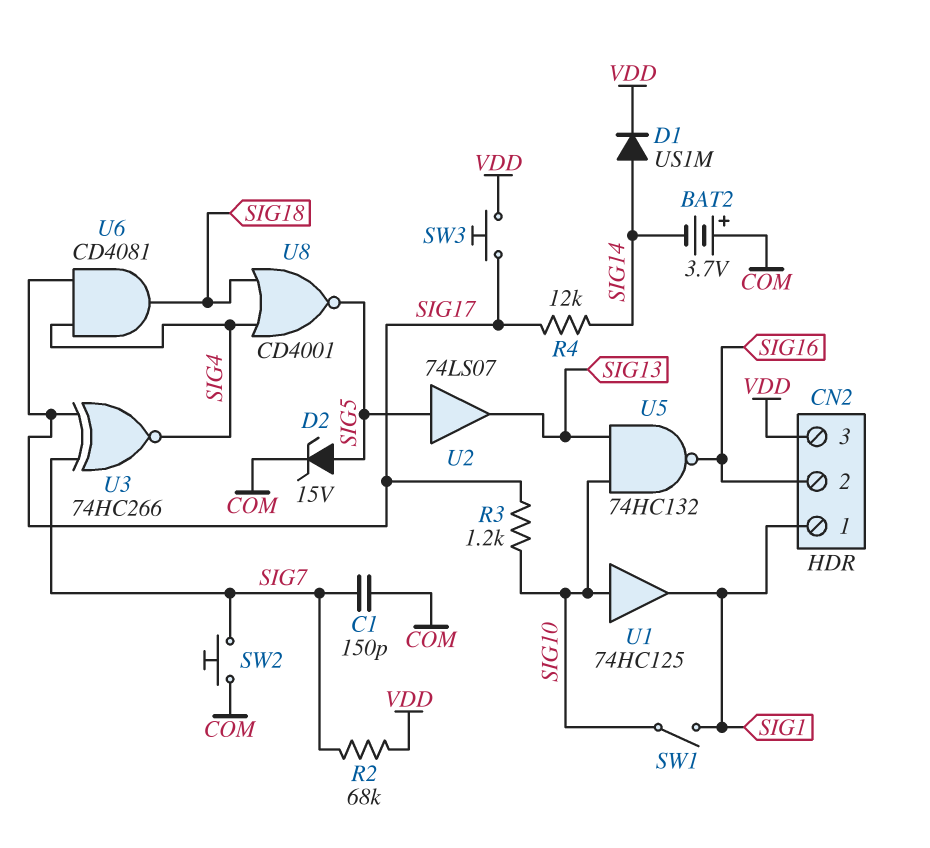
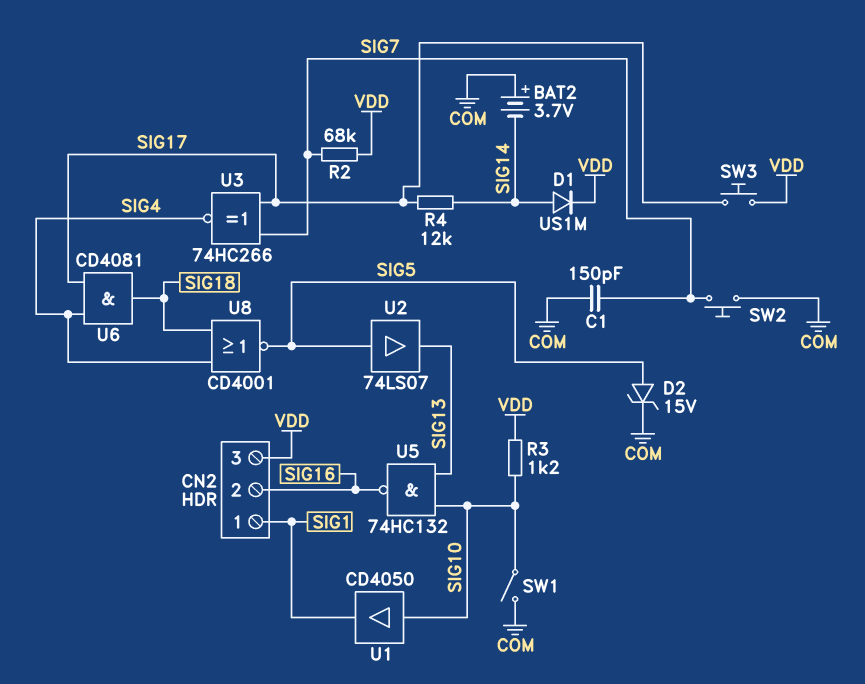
R3: 1.2k (SIG10, SIG17) -> 1.2k (SIG10, VDD)
SW1: switch (SIG1, SIG10) -> switch (COM, SIG10)
U1: buffer 74HC125 (in SIG10, out SIG1) -> buffer CD4050 (in SIG10, out SIG1)

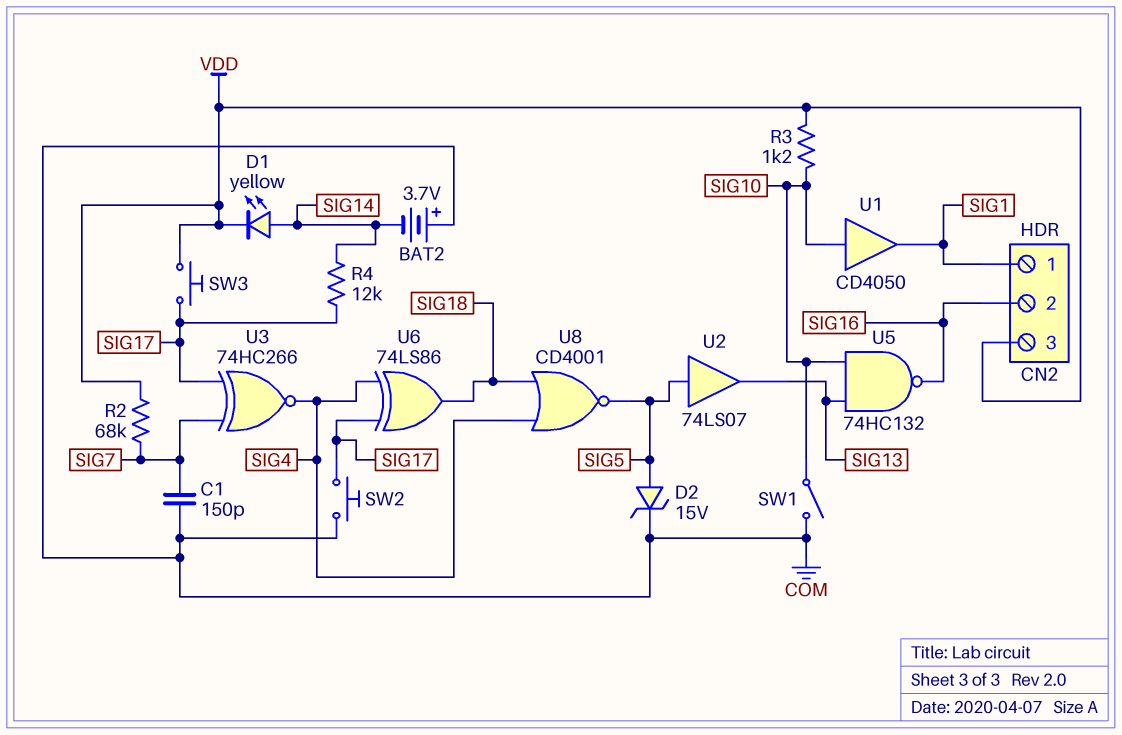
D1: diode US1M (A SIG14, K VDD) -> LED yellow (A SIG14, K VDD)
SW2: button (COM, SIG7) -> button (COM, SIG17)
U6: AND CD4081 (in SIG4, in SIG17, out SIG18) -> XOR 74LS86 (in SIG4, in SIG17, out SIG18)

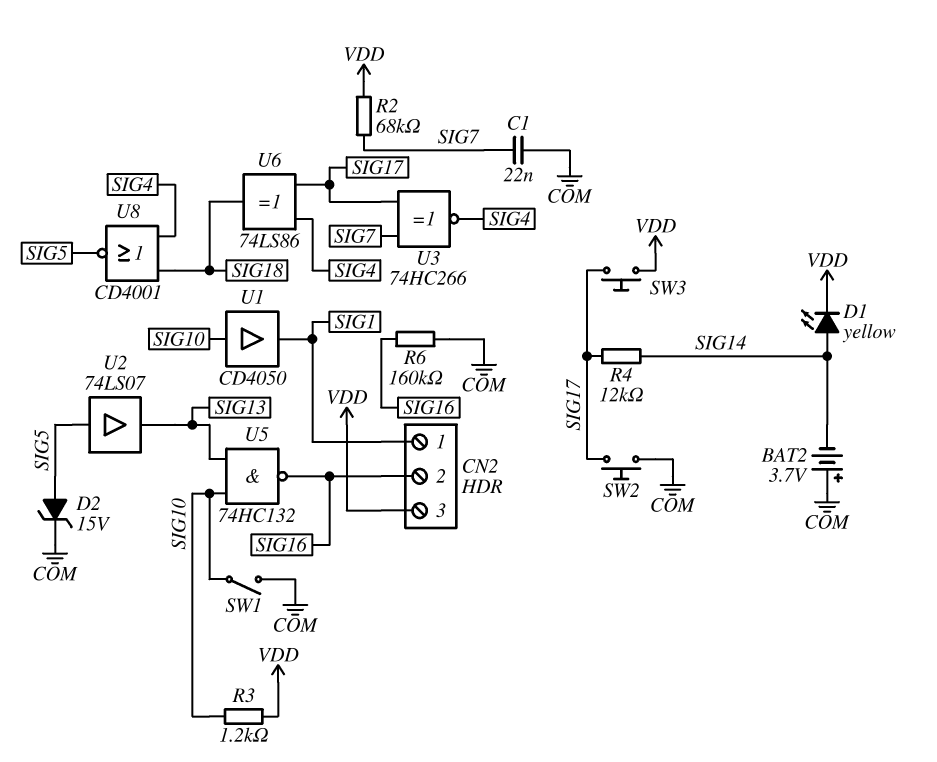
C1: 150pF (COM, SIG7) -> 22nF (COM, SIG7)
R6: none -> 160k (COM, SIG16)

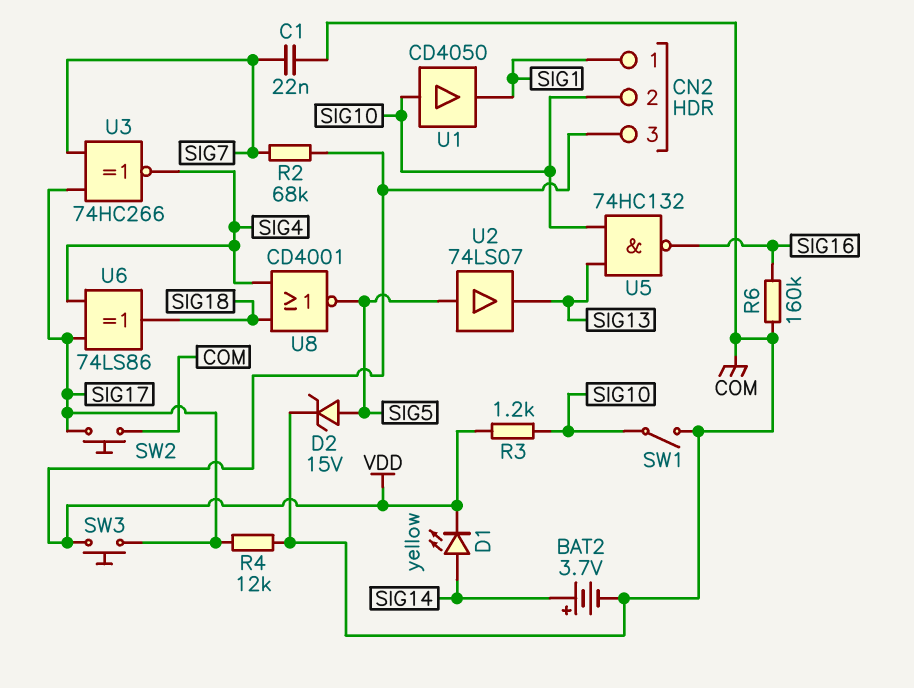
BAT2: 3.7V (plus COM, minus SIG14) -> 3.7V (plus SIG14, minus COM)
CN2 pin 2: SIG16 -> SIG10
R4: 12k (SIG14, SIG17) -> 12k (COM, SIG17)

